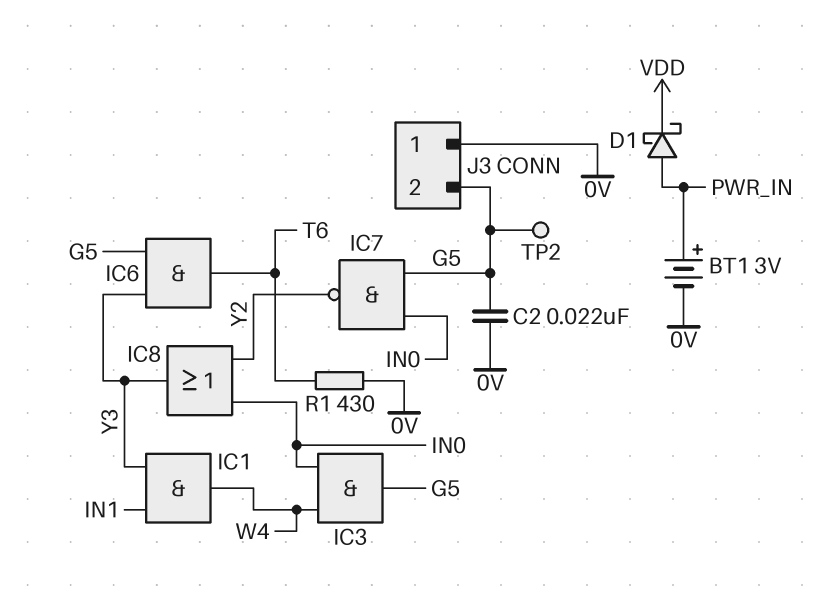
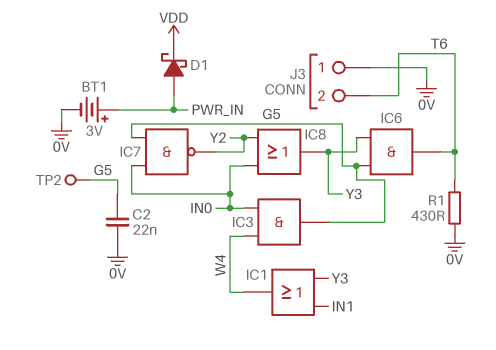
IC1: AND (in IN1, in Y3, out W4) -> OR (in IN1, in Y3, out W4)
J3 pin 2: G5 -> T6

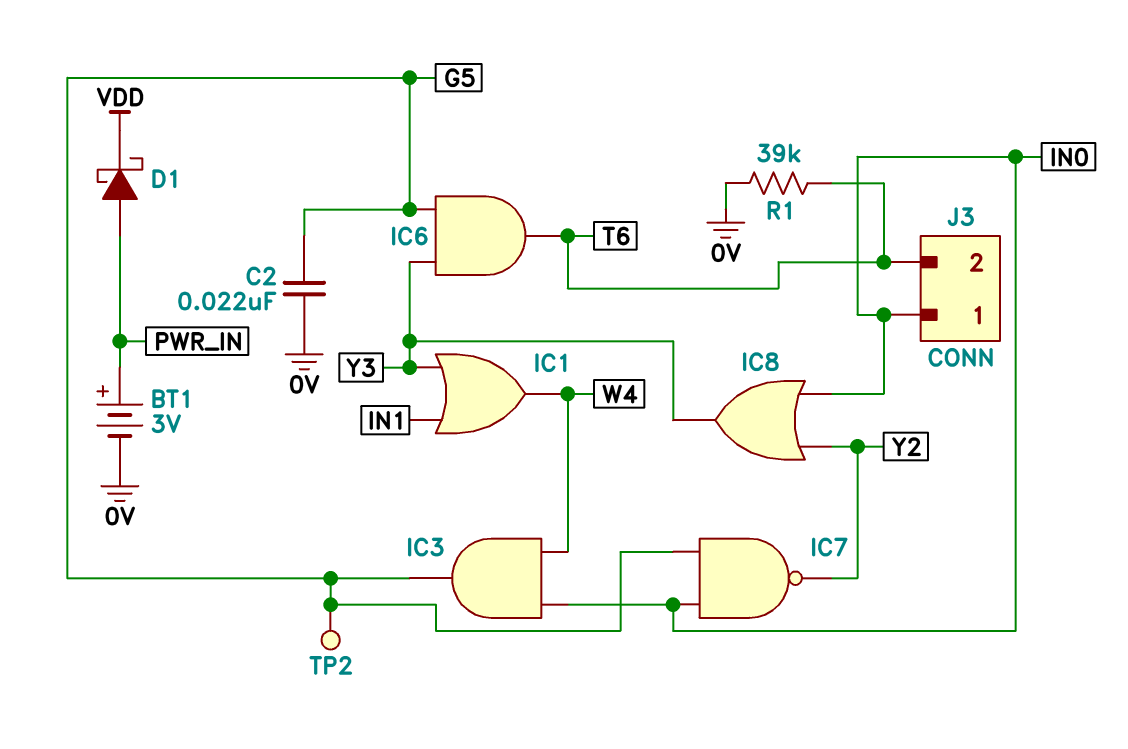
J3 pin 1: 0V -> IN0
R1: 430 (0V, T6) -> 39k (0V, T6)

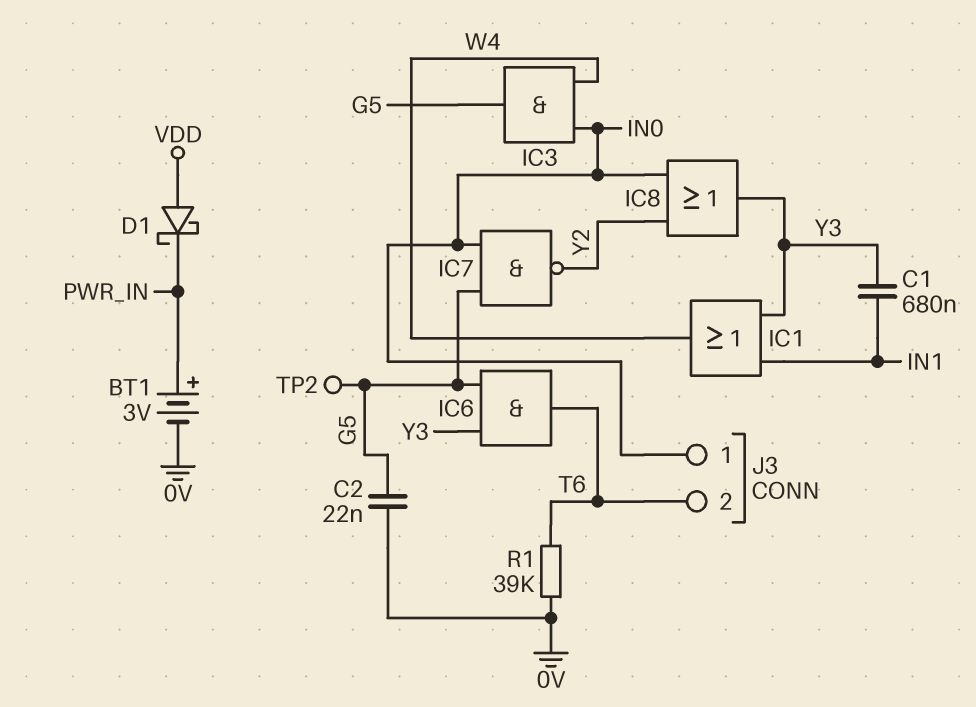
C1: none -> 680nF (IN1, Y3)
D1: schottky (A PWR_IN, K VDD) -> schottky (A VDD, K PWR_IN)

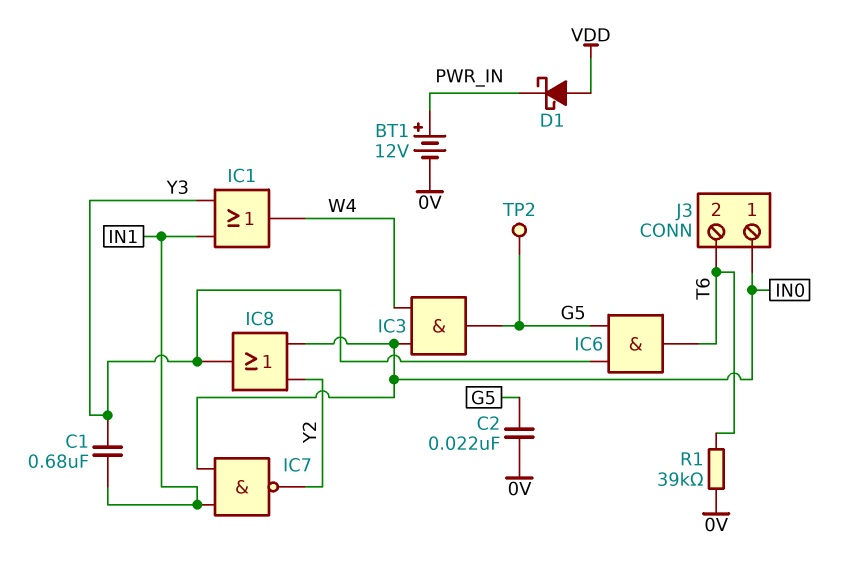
BT1: 3V (plus PWR_IN, minus 0V) -> 12V (plus PWR_IN, minus 0V)
IC7: NAND (in G5, in IN0, out Y2) -> NAND (in IN0, in IN1, out Y2)

